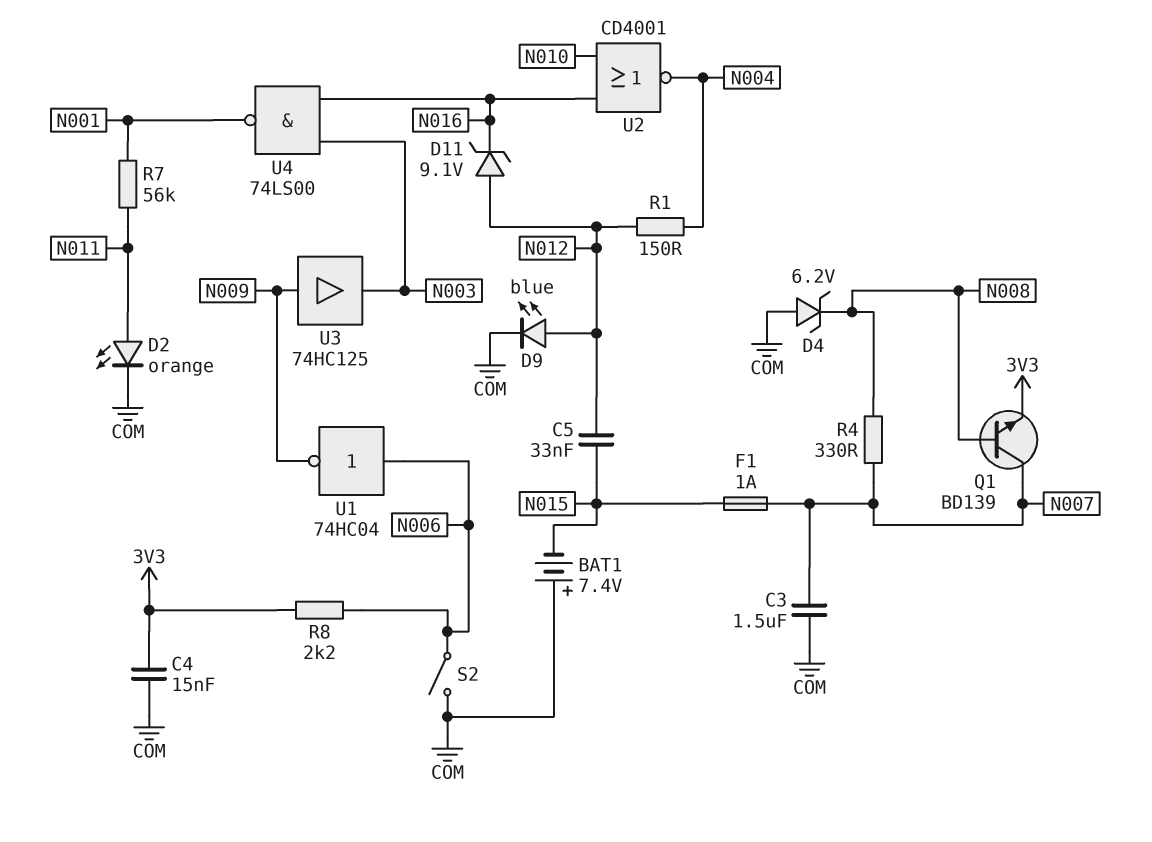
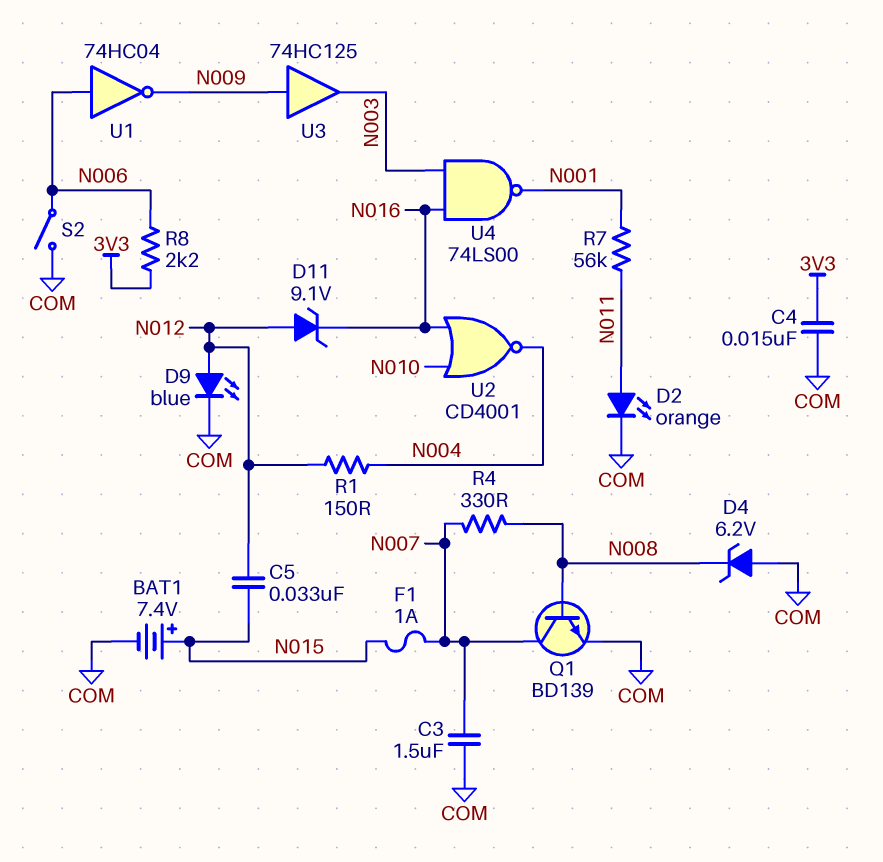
BAT1: 7.4V (plus COM, minus N015) -> 7.4V (plus N015, minus COM)
Q1: NPN BD139 (B N008, C N007, E 3V3) -> NPN BD139 (B N008, C N007, E COM)

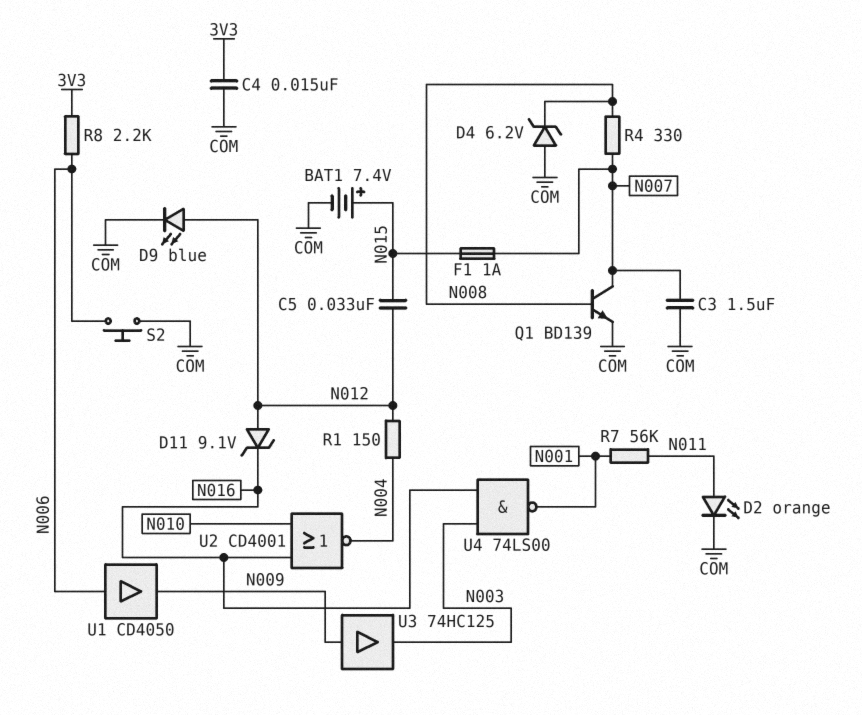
S2: switch (COM, N006) -> button (COM, N006)
U1: NOT 74HC04 (in N006, out N009) -> buffer CD4050 (in N006, out N009)

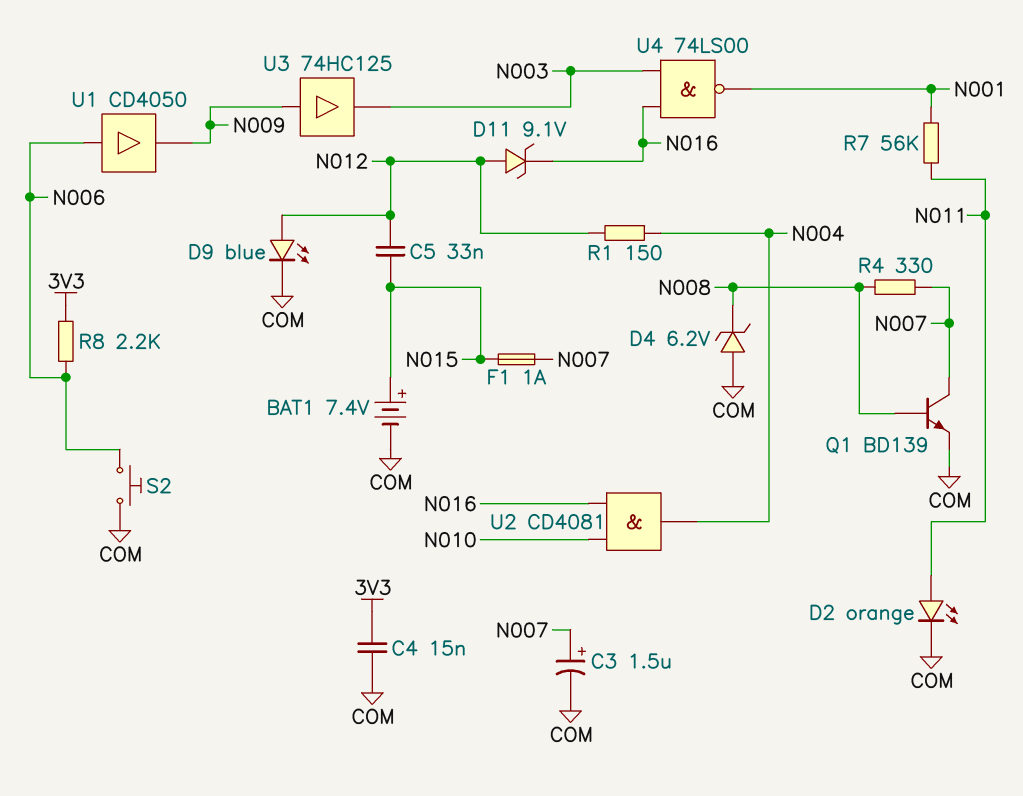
C3: 1.5uF (COM, N007) -> 1.5uF (plus N007, minus COM)
U2: NOR CD4001 (in N010, in N016, out N004) -> AND CD4081 (in N010, in N016, out N004)

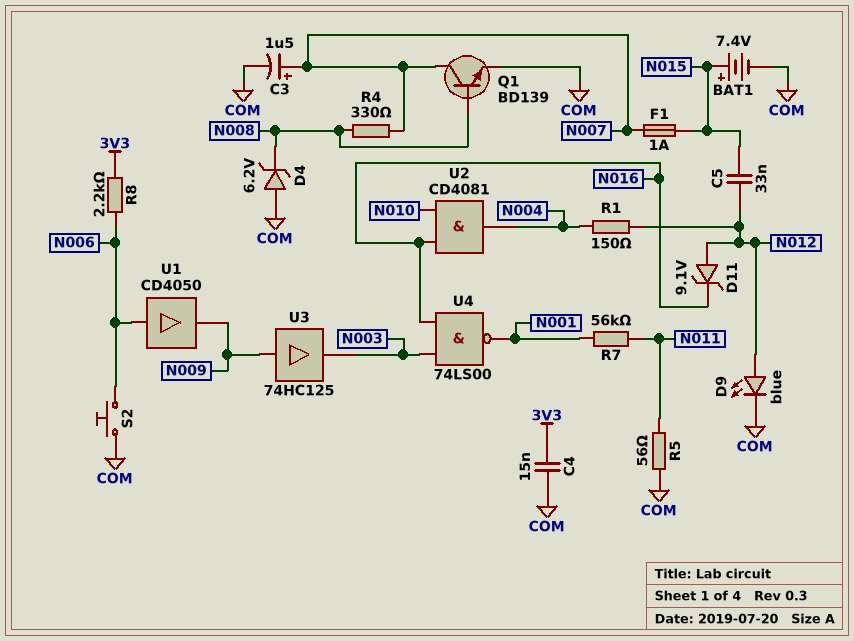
D2: LED orange (A N011, K COM) -> none
R5: none -> 56 (COM, N011)

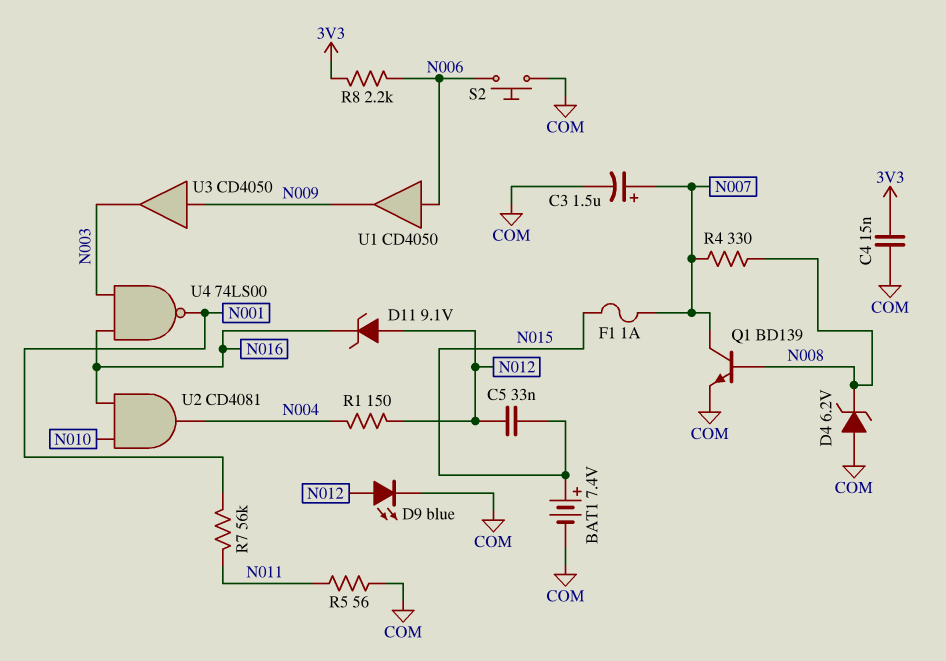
U3: buffer 74HC125 (in N009, out N003) -> buffer CD4050 (in N009, out N003)

